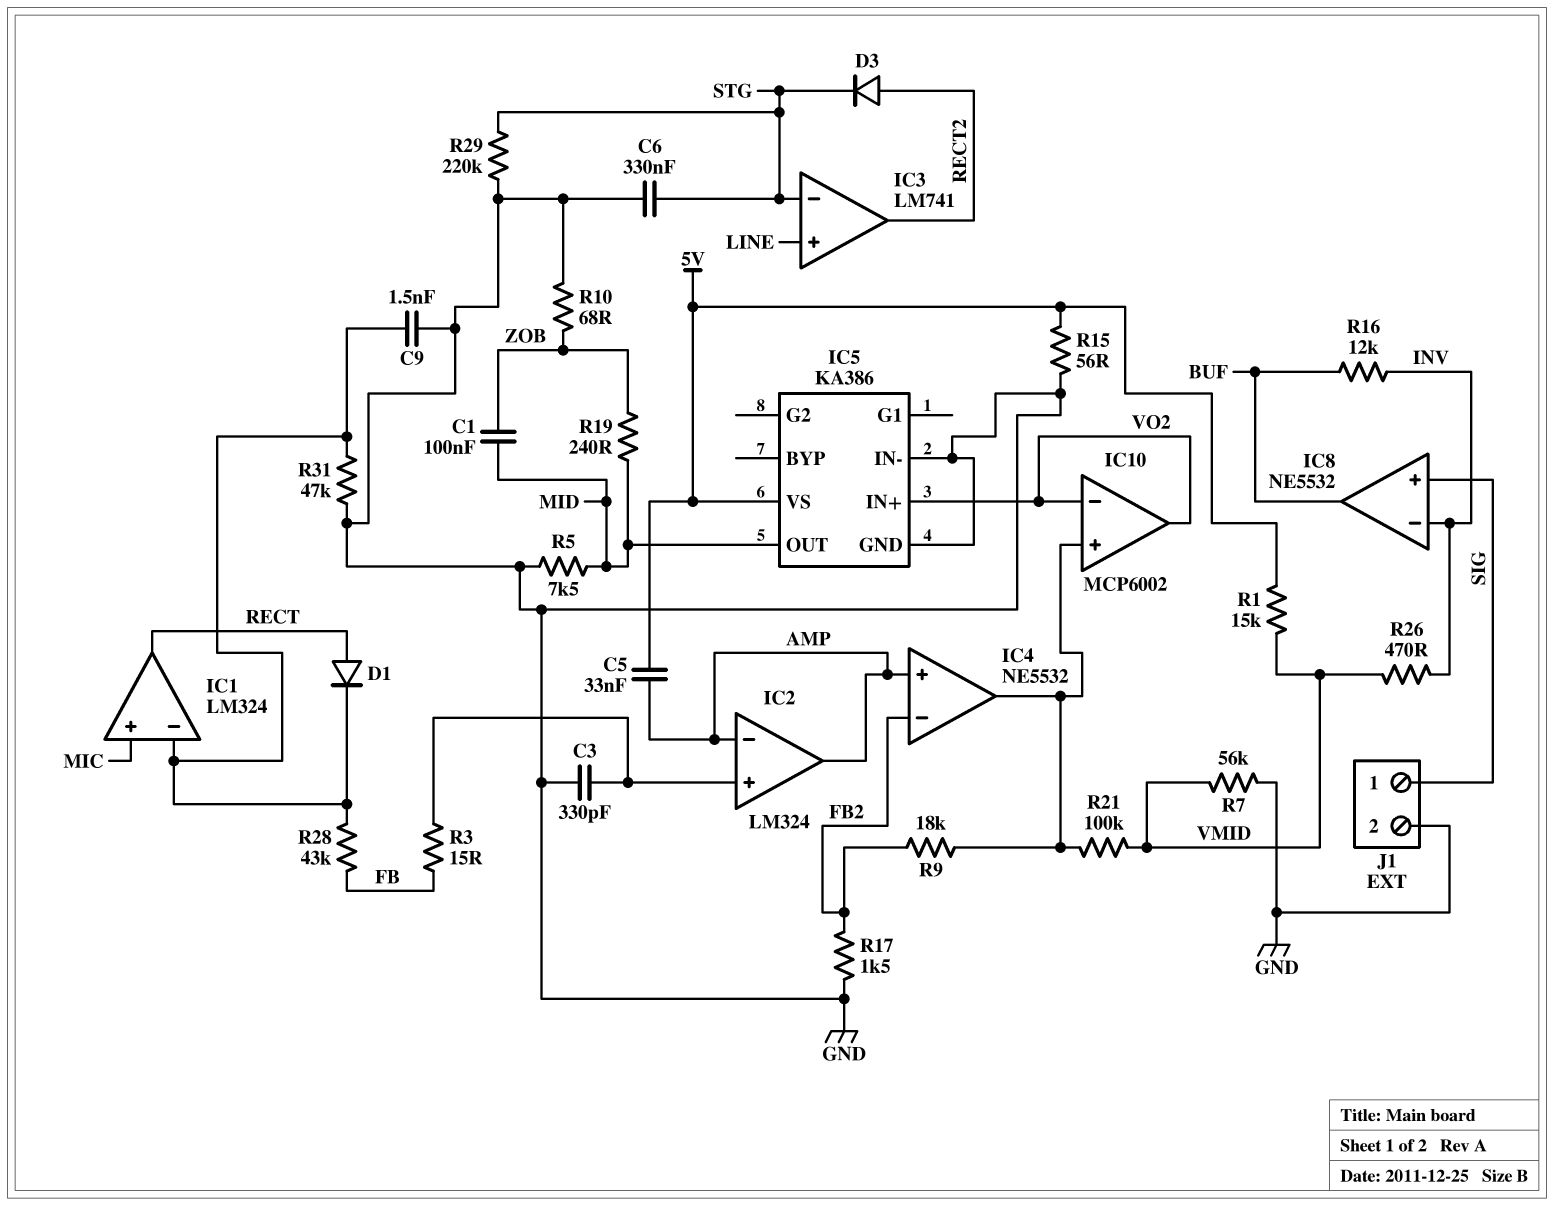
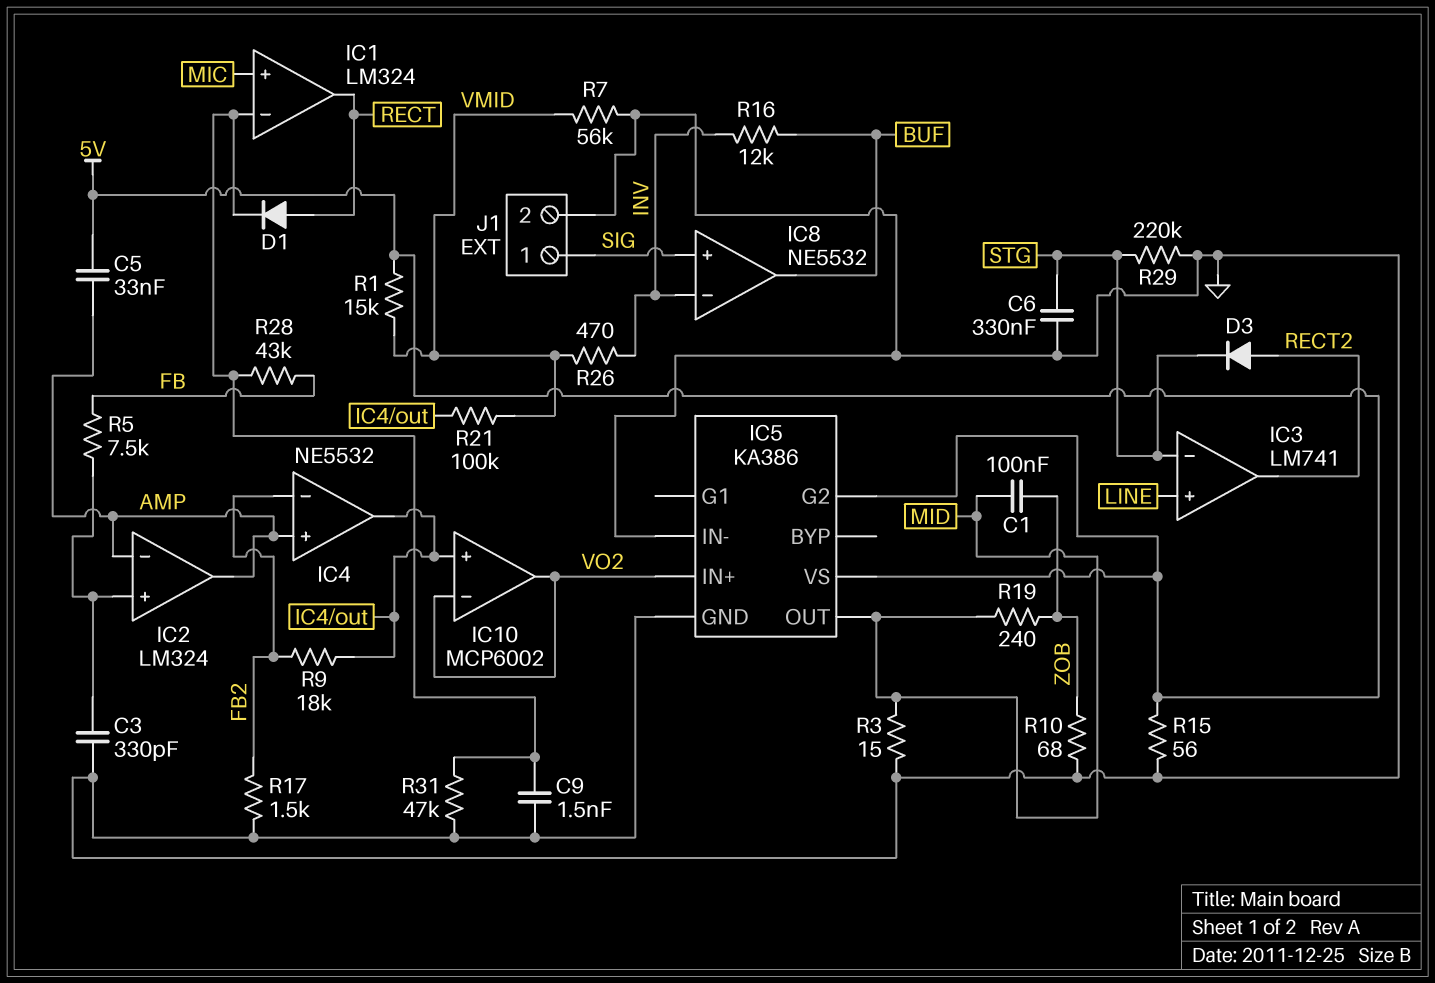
IC5 pin G2: none -> 5V
R3: 15 (FB, IC2/in+) -> 15 (GND, MID)
R5: 7.5k (GND, MID) -> 7.5k (FB, IC2/in+)

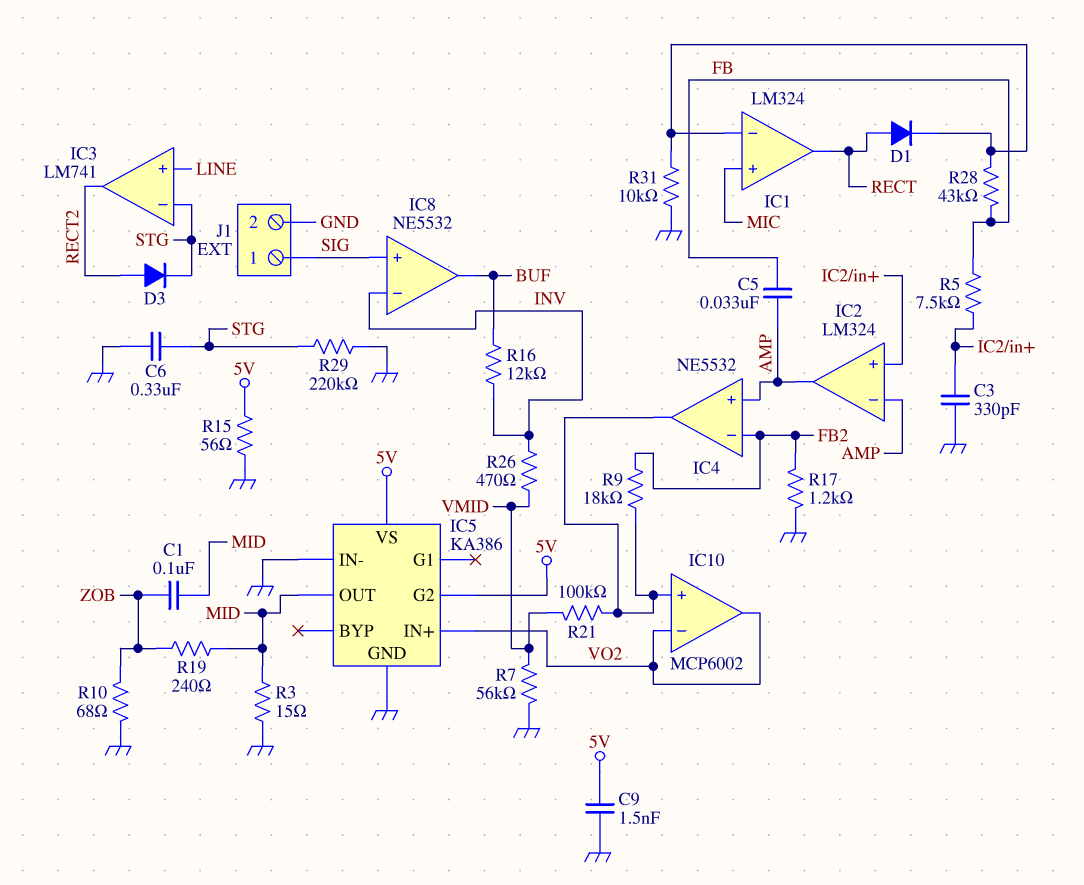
C5: 33nF (5V, AMP) -> 33nF (AMP, FB)
C9: 1.5nF (GND, IC1/in-) -> 1.5nF (5V, GND)
R1: 15k (5V, VMID) -> none
R17: 1.5k (FB2, GND) -> 1.2k (FB2, GND)
R31: 47k (GND, IC1/in-) -> 10k (GND, IC1/in-)

